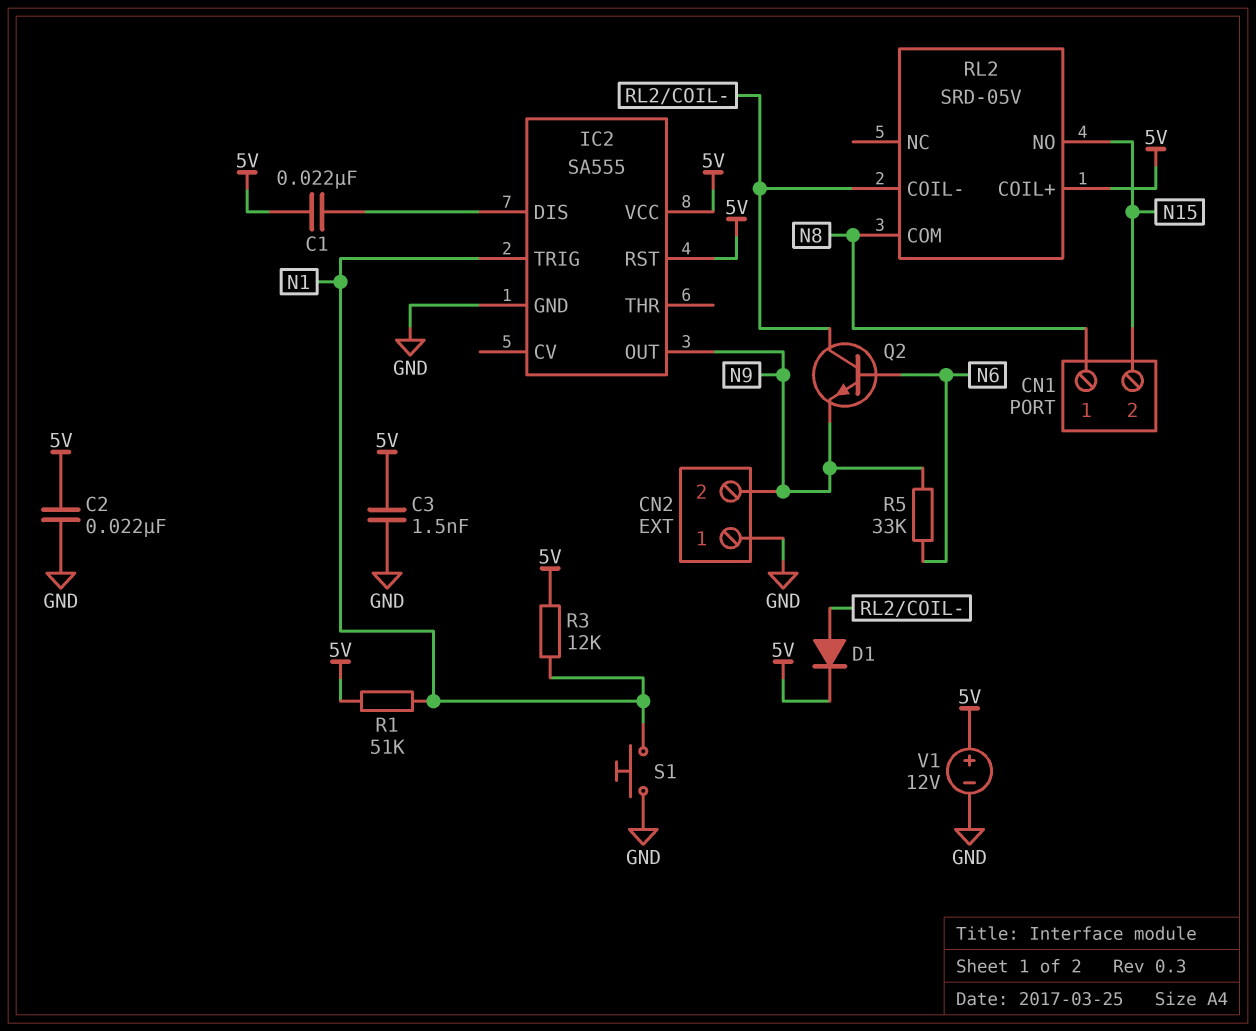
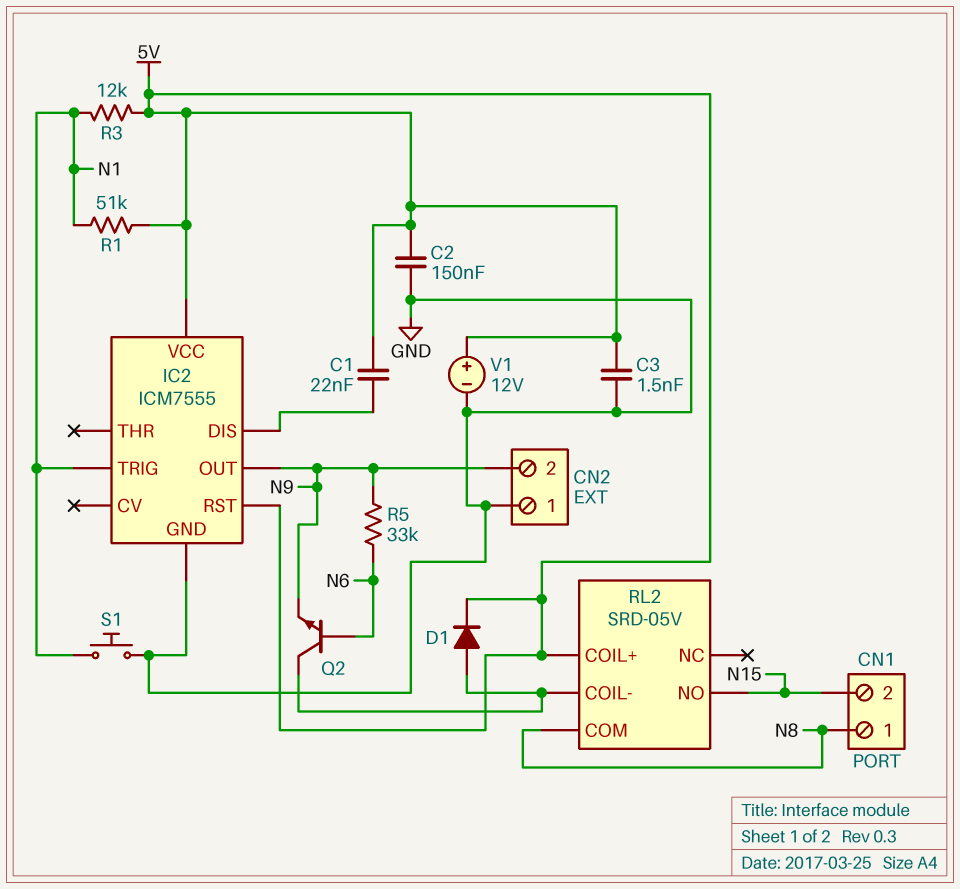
C2: 22nF (5V, GND) -> 150nF (5V, GND)
IC2: SA555 -> ICM7555

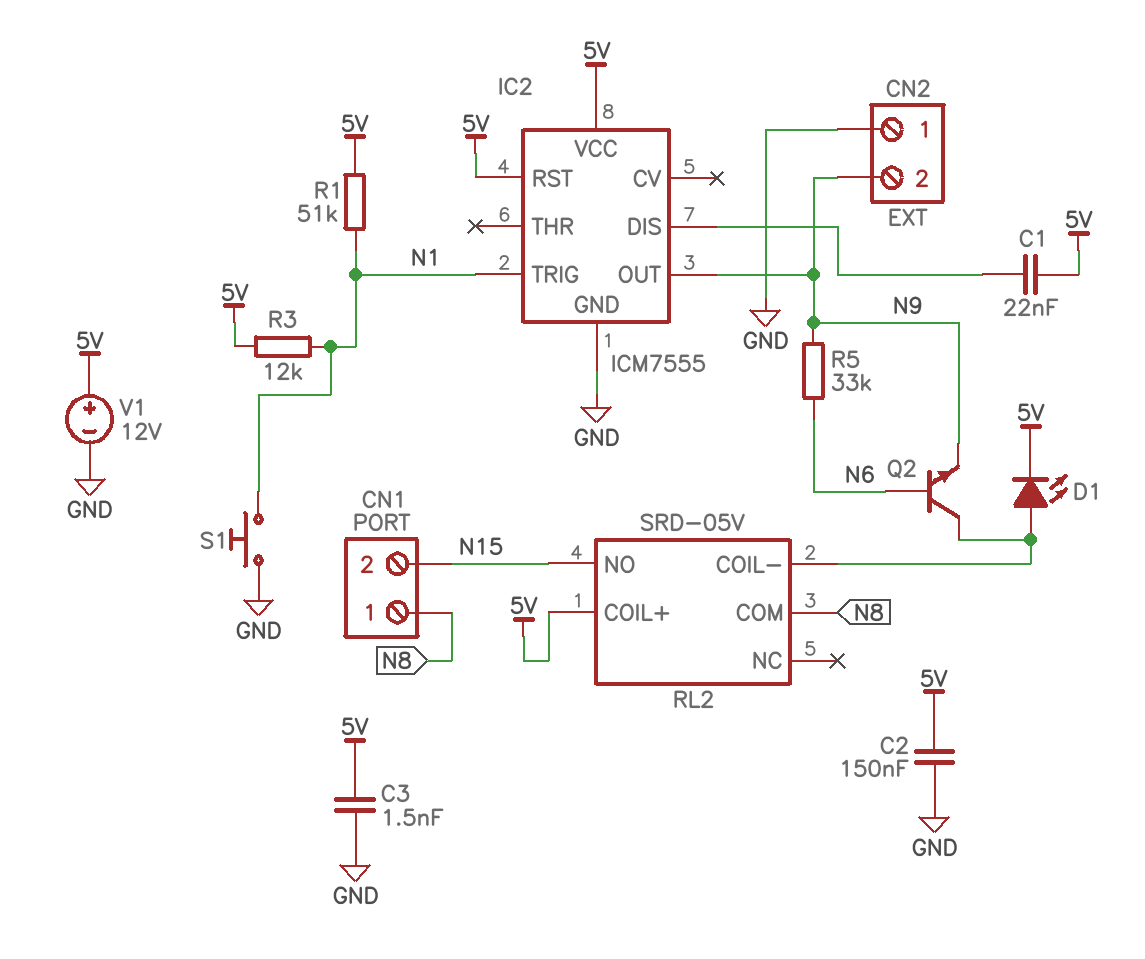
D1: diode (A RL2/COIL-, K 5V) -> LED (A RL2/COIL-, K 5V)

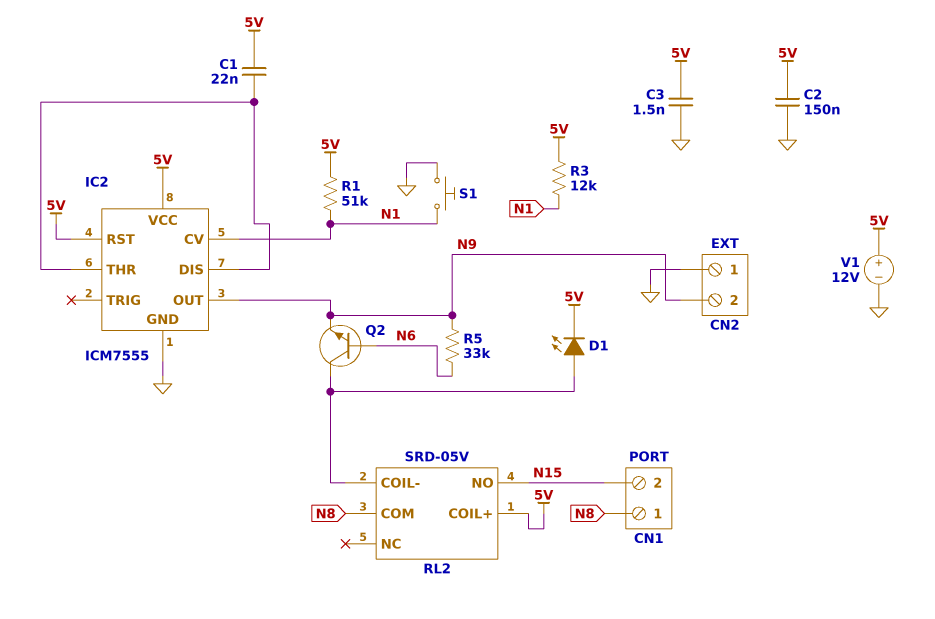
IC2 pin CV: none -> N1
IC2 pin THR: none -> IC2/DIS
IC2 pin TRIG: N1 -> none

